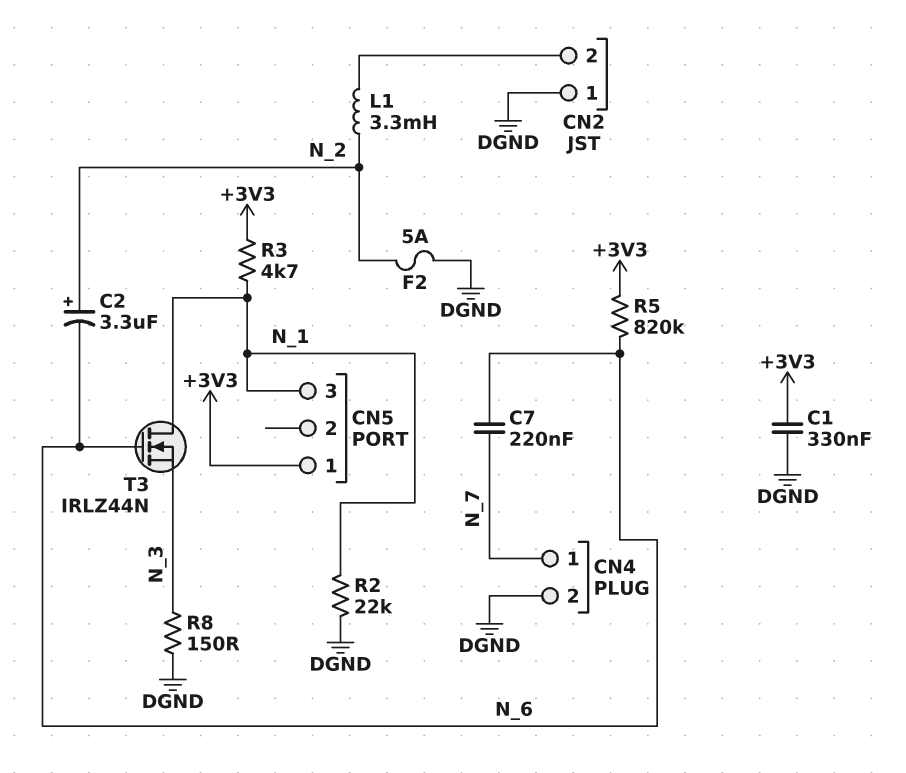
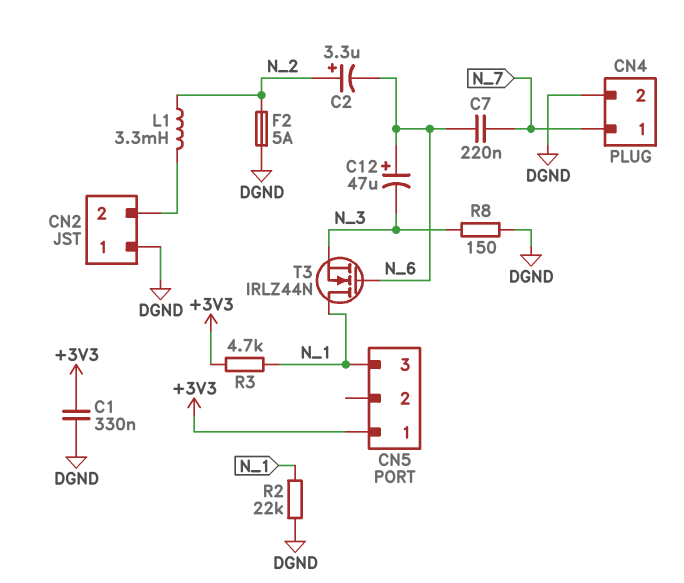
C12: none -> 47uF (plus N_6, minus N_3)
R5: 820k (+3V3, N_6) -> none

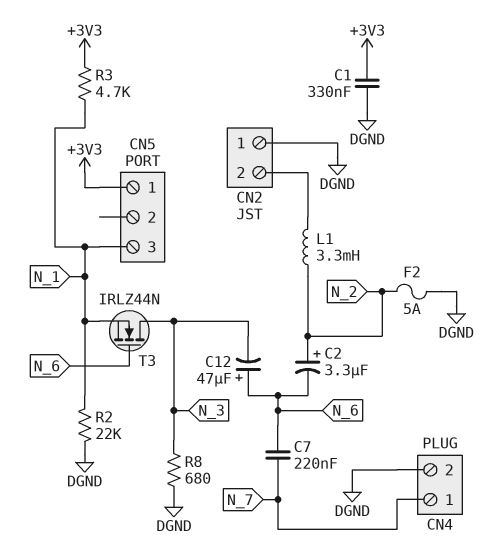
R8: 150 (DGND, N_3) -> 680 (DGND, N_3)
T3: NMOS IRLZ44N (G N_6, D N_1, S N_3) -> NMOS IRLZ44N (G N_6, D N_3, S N_1)

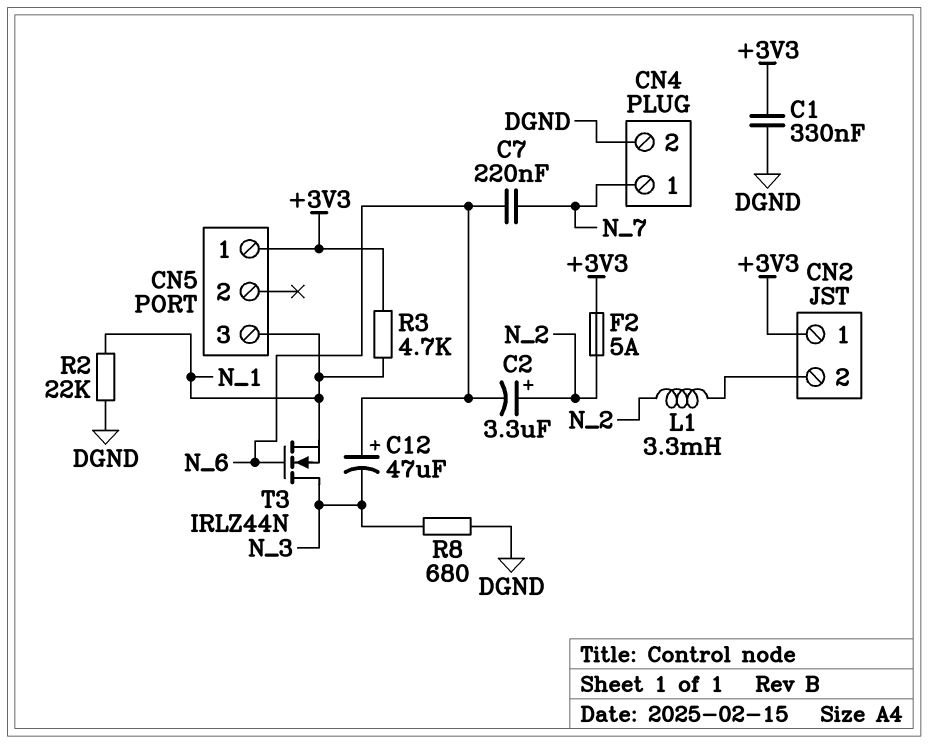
CN2 pin 1: DGND -> +3V3
F2: 5A (DGND, N_2) -> 5A (+3V3, N_2)

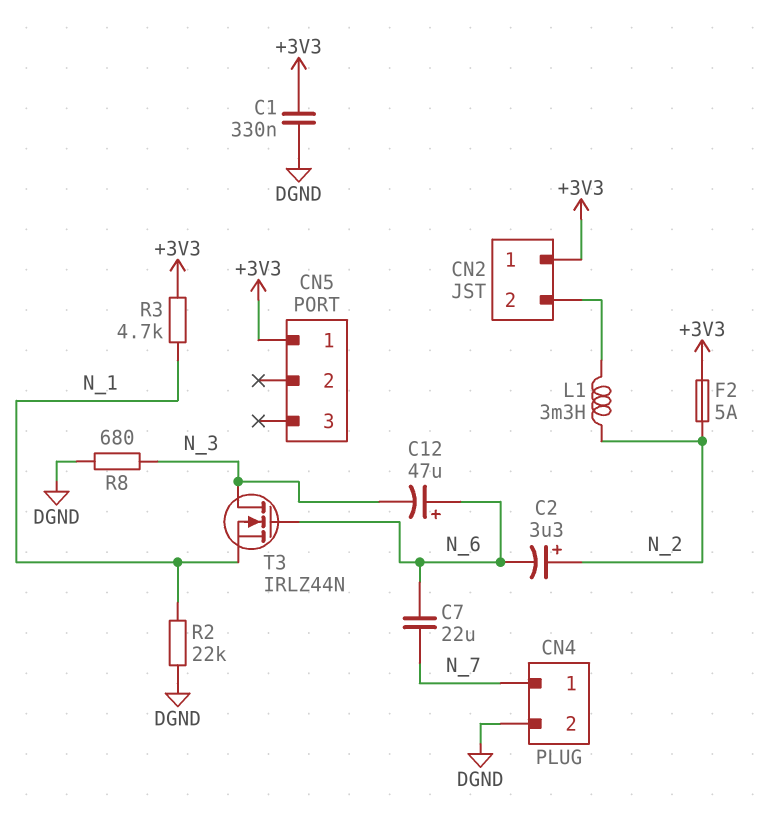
C7: 220nF (N_6, N_7) -> 22uF (N_6, N_7)
CN5 pin 3: N_1 -> none

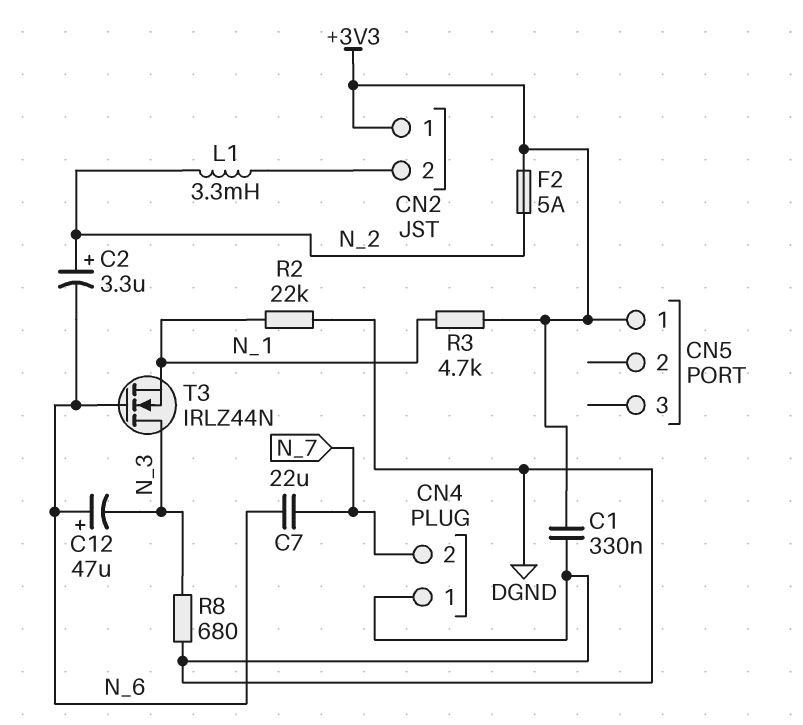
CN4 pin 1: N_7 -> DGND
CN4 pin 2: DGND -> N_7

